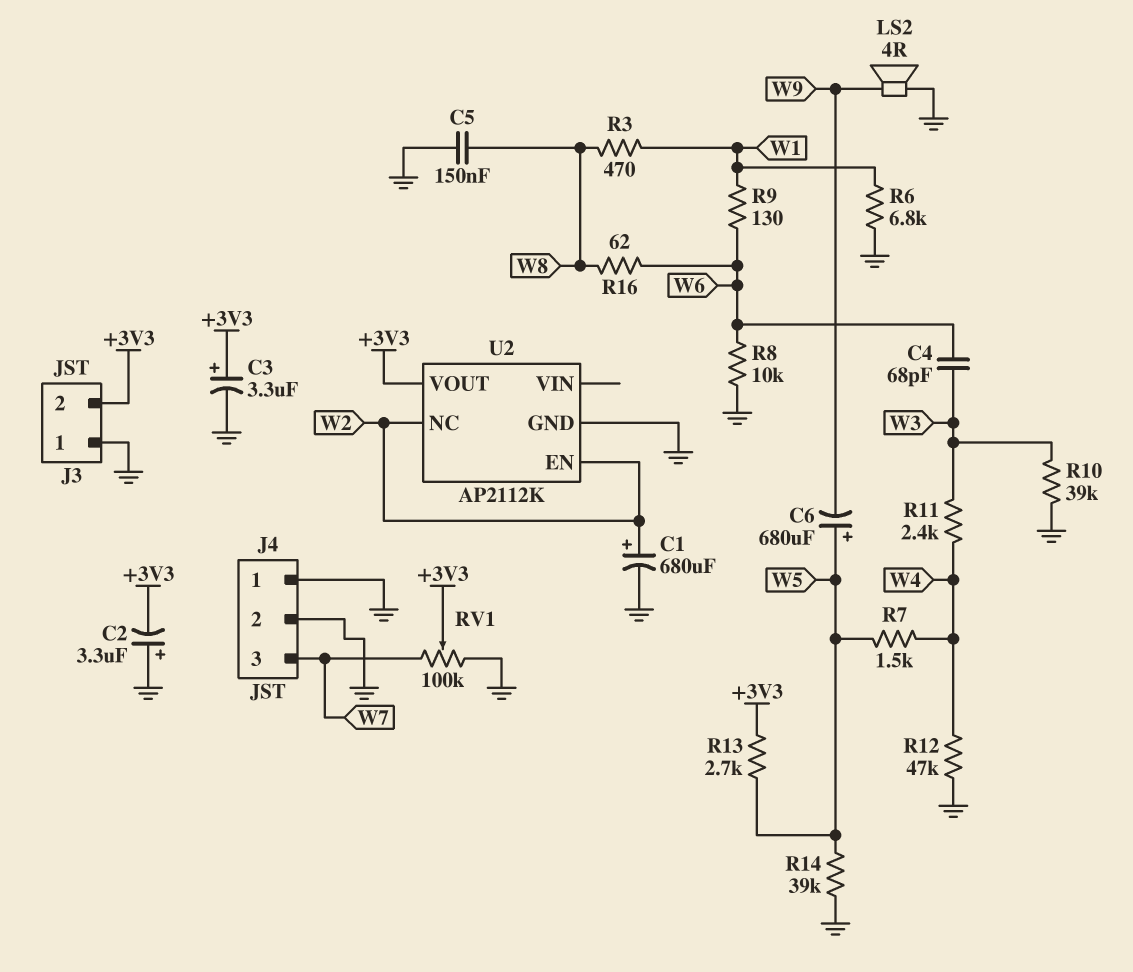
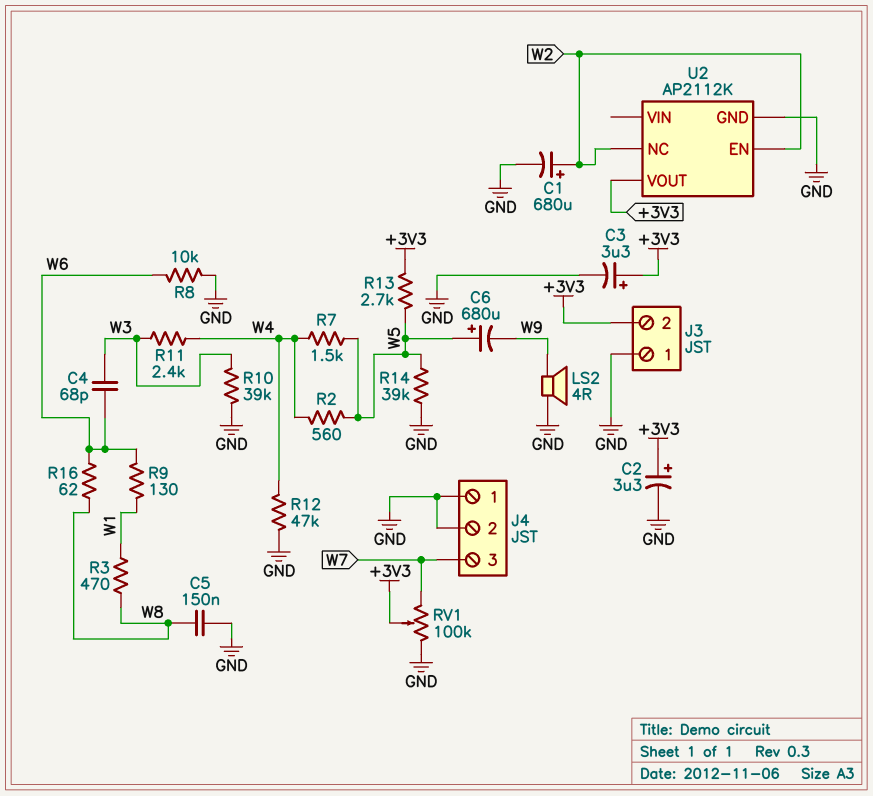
C2: 3.3uF (plus GND, minus +3V3) -> 3.3uF (plus +3V3, minus GND)
R2: none -> 560 (W4, W5)
R6: 6.8k (GND, W1) -> none

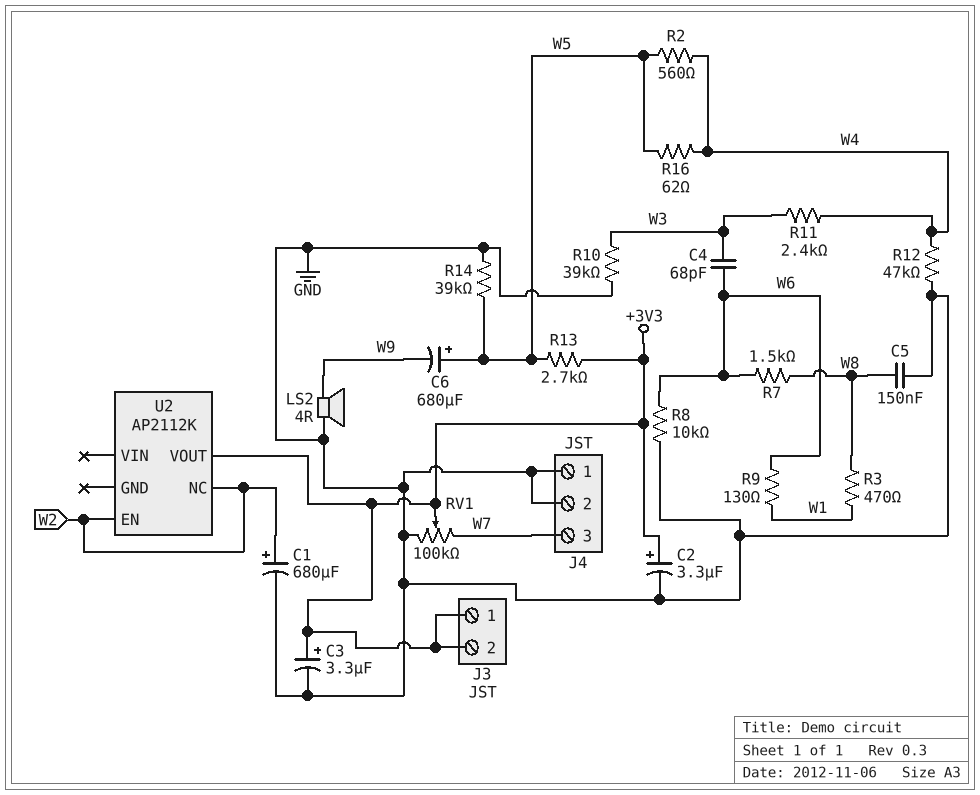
J3 pin 1: GND -> +3V3
R7: 1.5k (W4, W5) -> 1.5k (W6, W8)
R16: 62 (W6, W8) -> 62 (W4, W5)
U2 pin GND: GND -> none

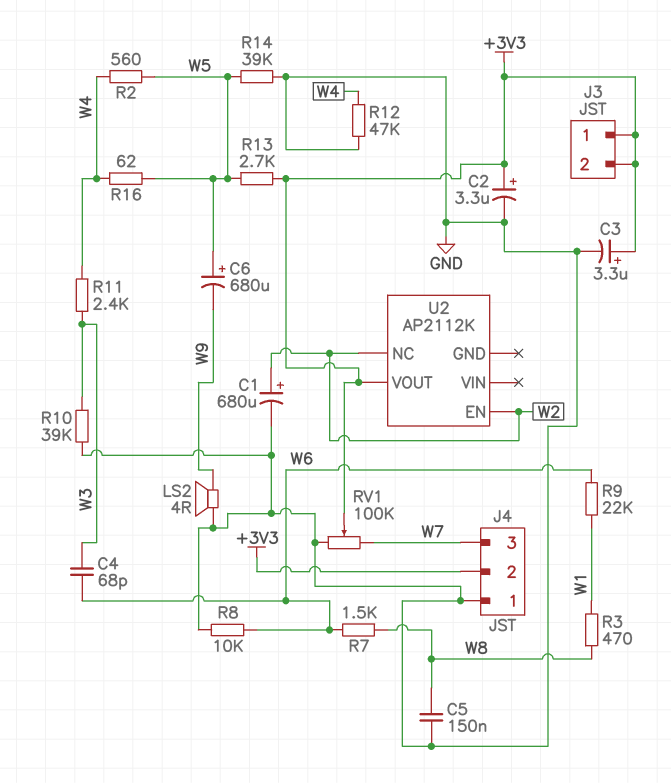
J4 pin 2: GND -> +3V3
R9: 130 (W1, W6) -> 22k (W1, W6)

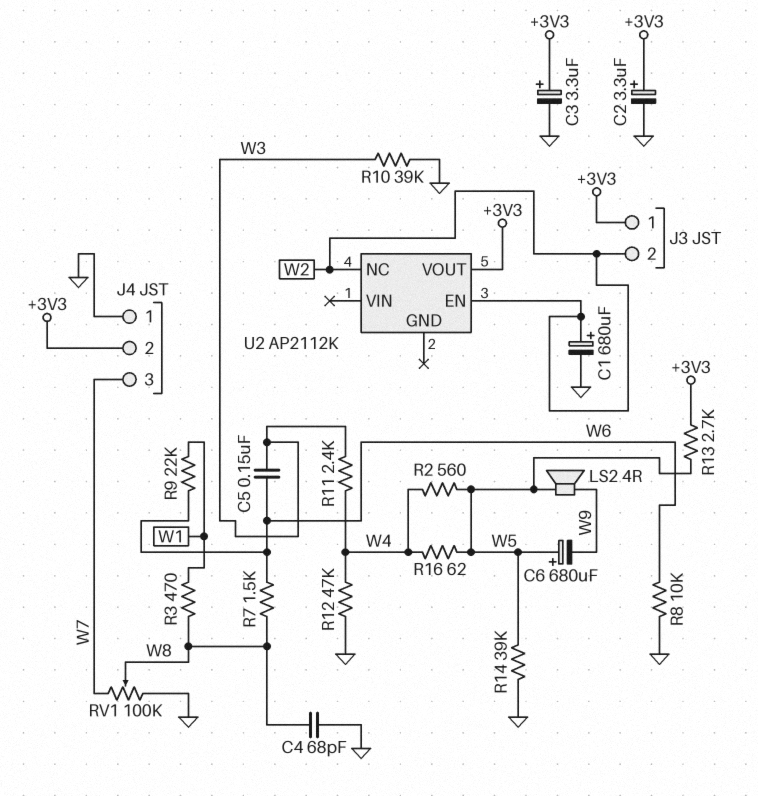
C4: 68pF (W3, W6) -> 68pF (GND, W8)
C5: 150nF (GND, W8) -> 150nF (W3, W6)
J3 pin 2: +3V3 -> W2
LS2: speaker 4R (GND, W9) -> speaker 4R (W5, W9)
RV1: 100k (GND, W7, wiper +3V3) -> 100k (GND, W7, wiper W8)

